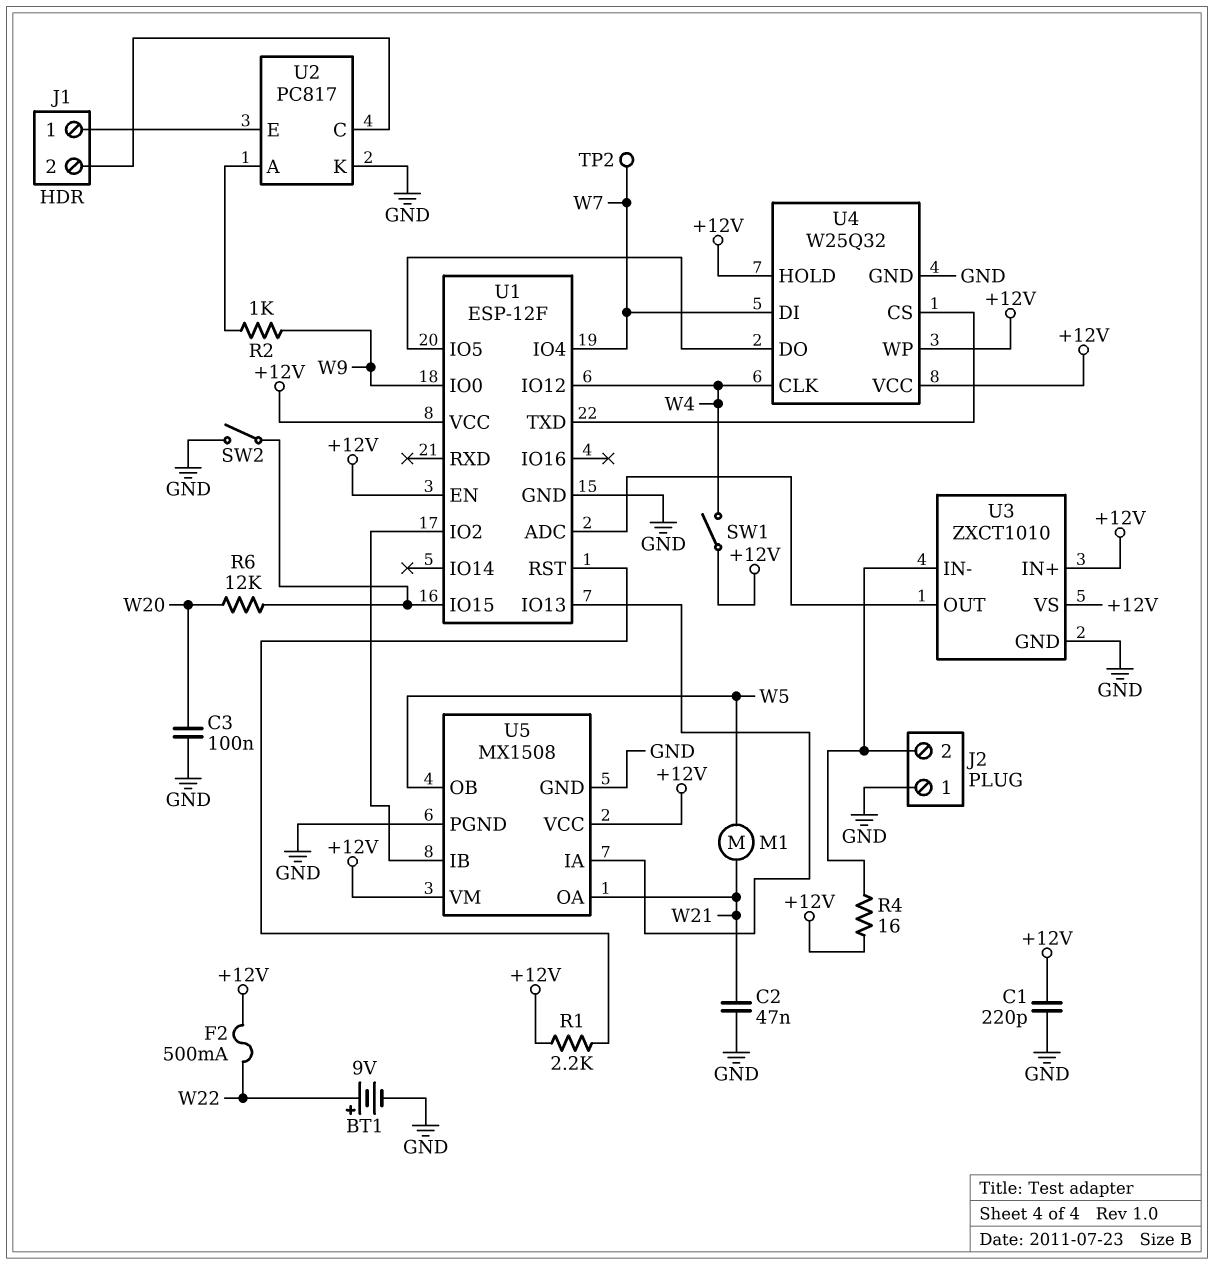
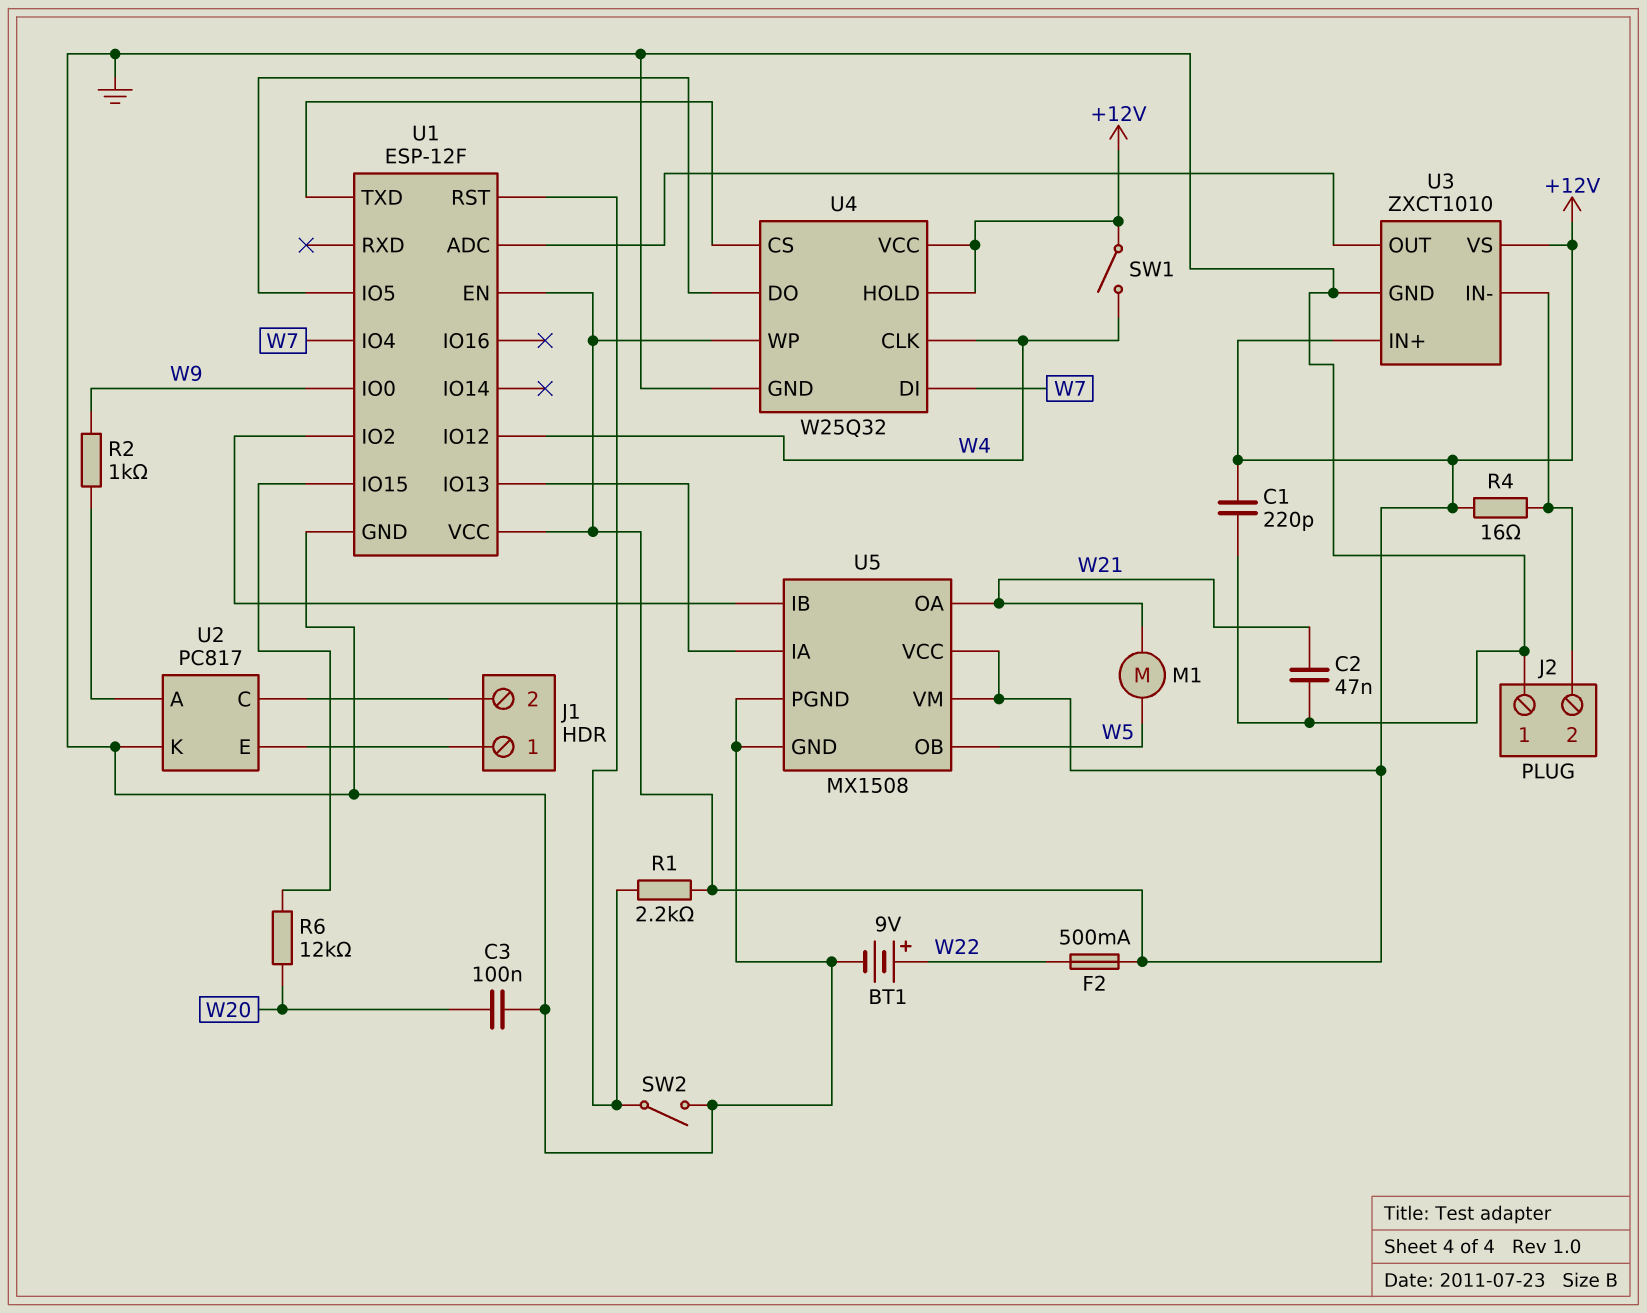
SW2: switch (GND, U1/IO15) -> switch (GND, U1/RST)
TP2: test point (W7) -> none

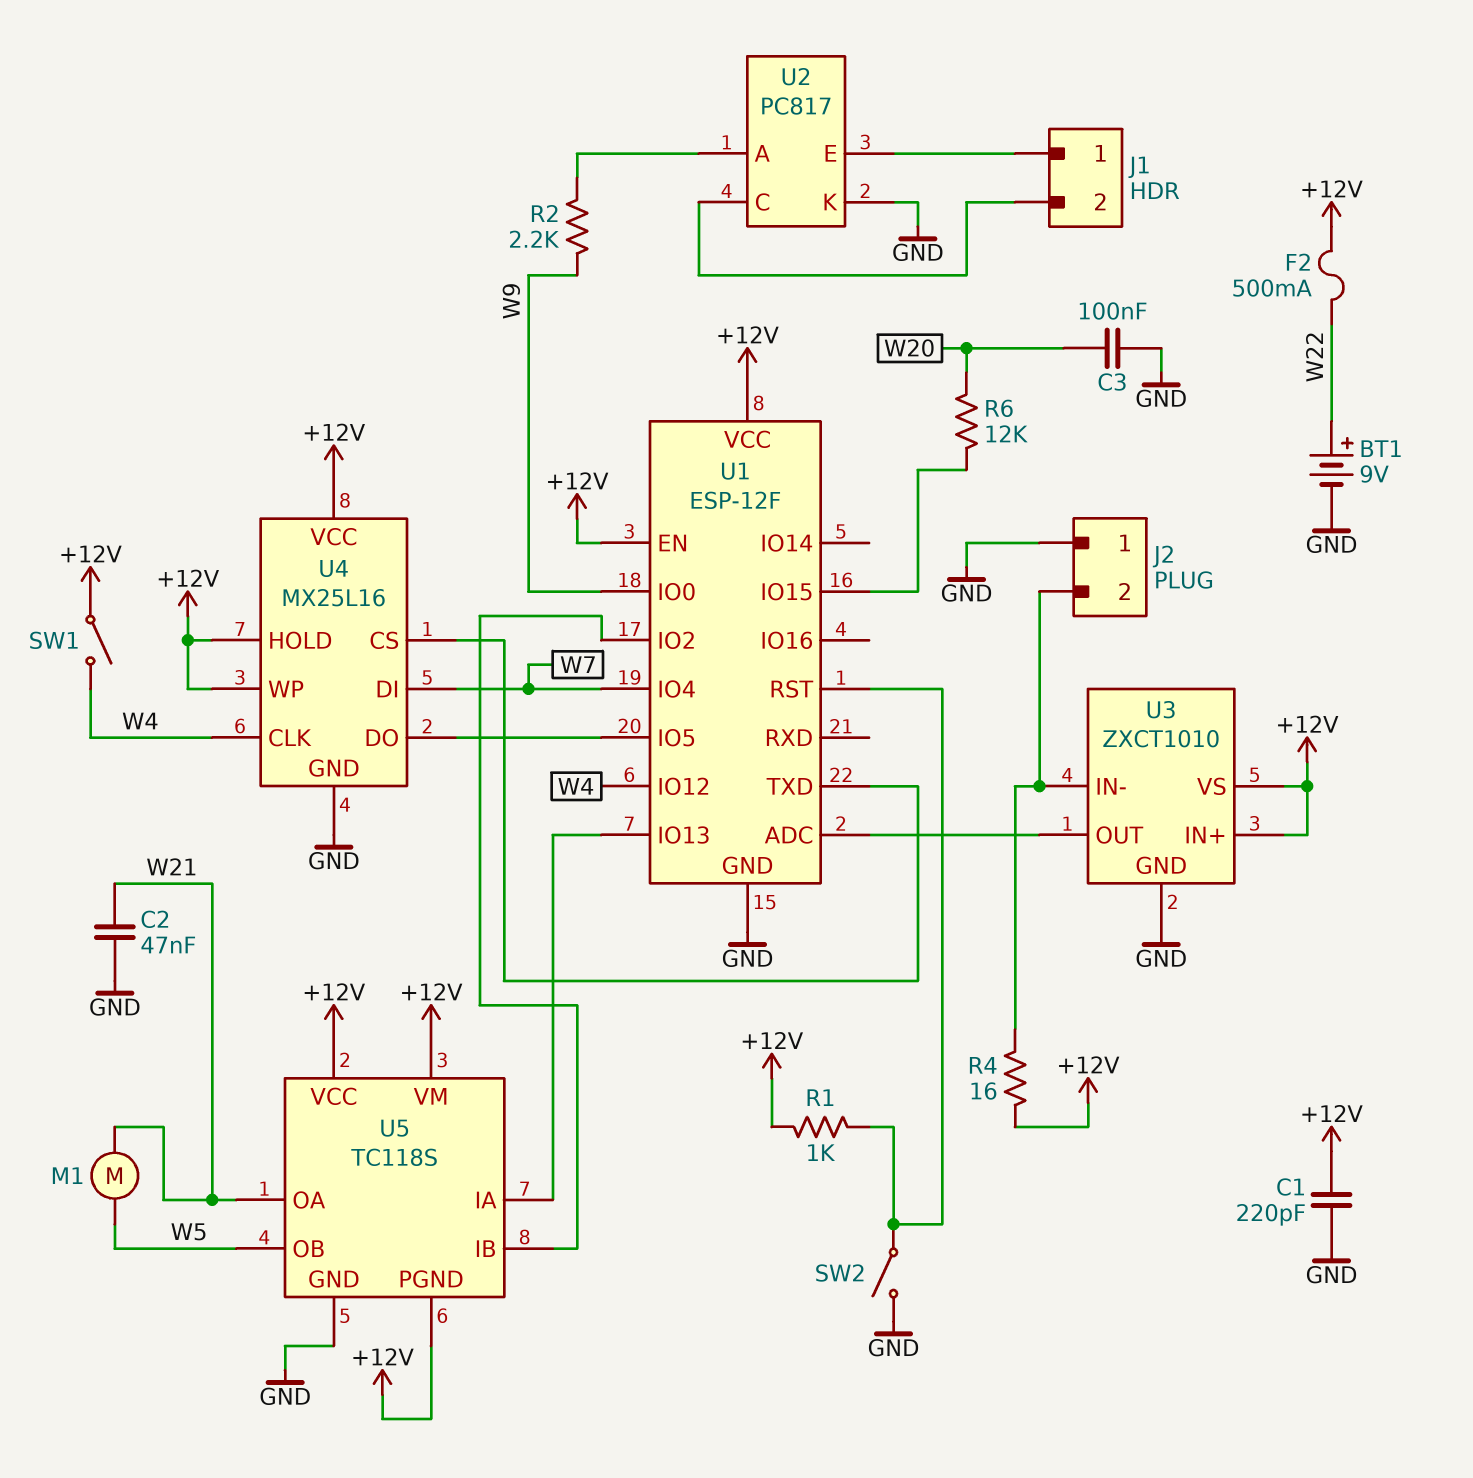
R1: 2.2k (+12V, U1/RST) -> 1k (+12V, U1/RST)
R2: 1k (U2/A, W9) -> 2.2k (U2/A, W9)
U4: W25Q32 -> MX25L16
U5: MX1508 -> TC118S
U5 pin PGND: GND -> +12V

